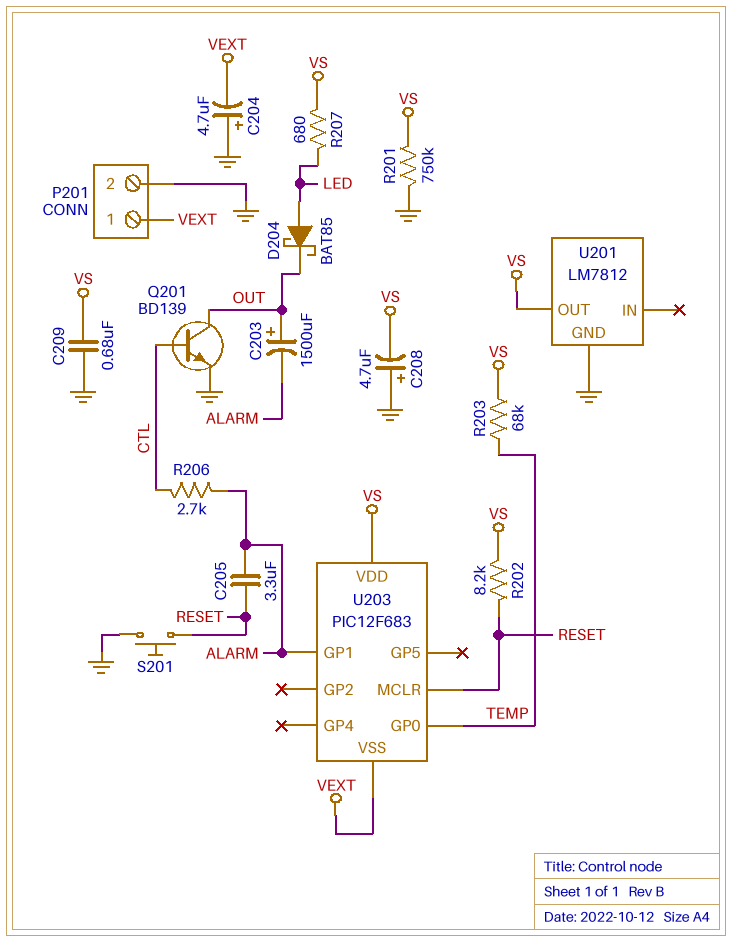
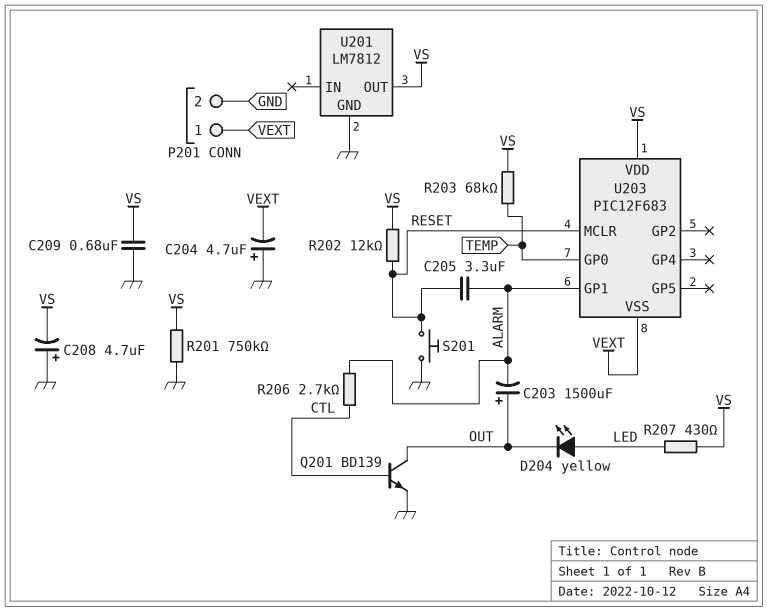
D204: schottky BAT85 (A LED, K OUT) -> LED yellow (A LED, K OUT)
R202: 8.2k (RESET, VS) -> 12k (RESET, VS)
R207: 680 (LED, VS) -> 430 (LED, VS)

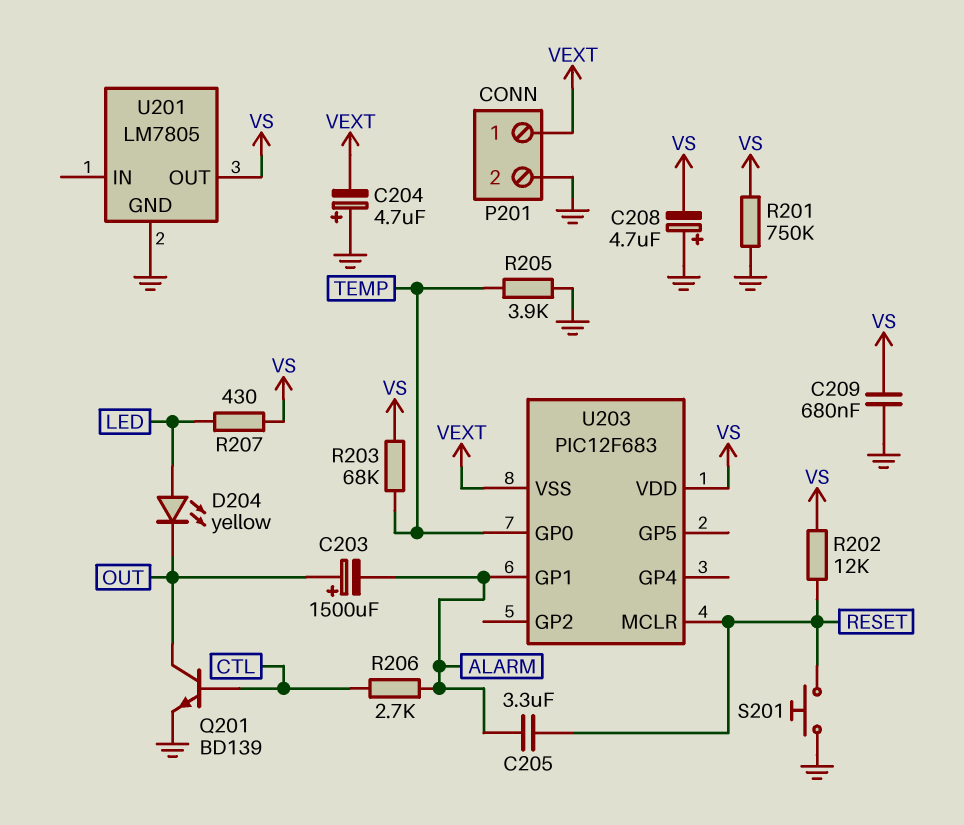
R205: none -> 3.9k (GND, TEMP)
U201: LM7812 -> LM7805

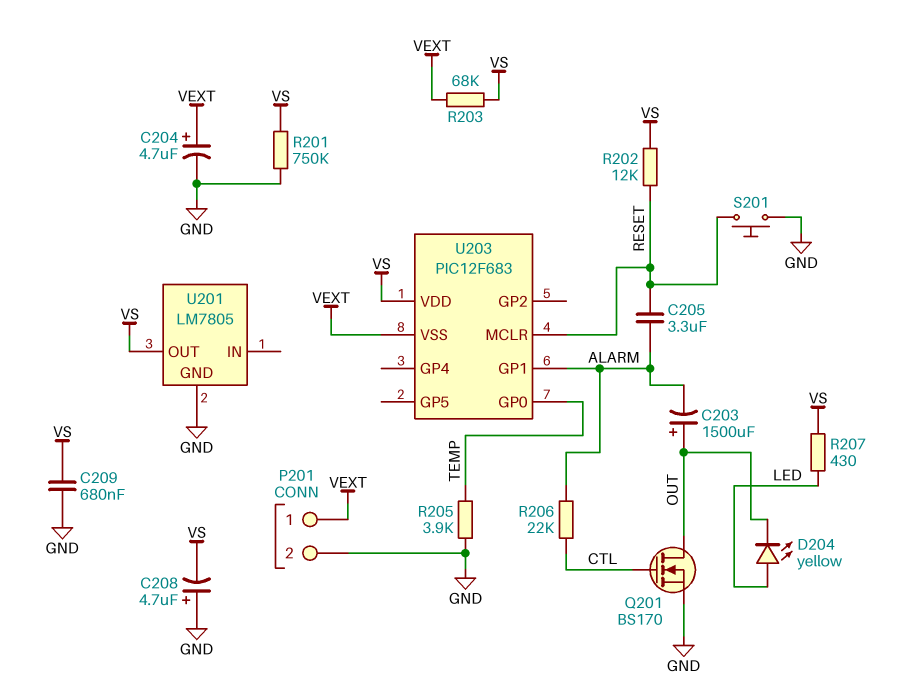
C204: 4.7uF (plus GND, minus VEXT) -> 4.7uF (plus VEXT, minus GND)
Q201: NPN BD139 (B CTL, C OUT, E GND) -> NMOS BS170 (G CTL, D OUT, S GND)
R203: 68k (TEMP, VS) -> 68k (VEXT, VS)
R206: 2.7k (ALARM, CTL) -> 22k (ALARM, CTL)

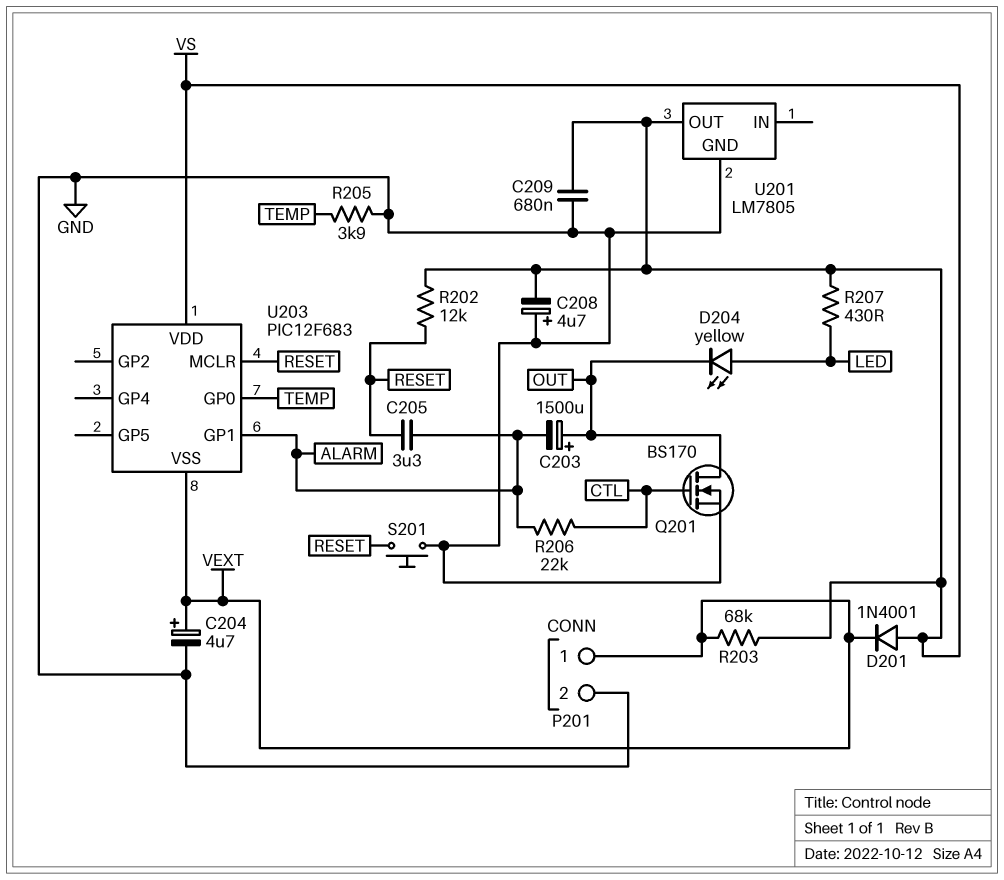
D201: none -> diode 1N4001 (A VS, K VEXT)
R201: 750k (GND, VS) -> none

